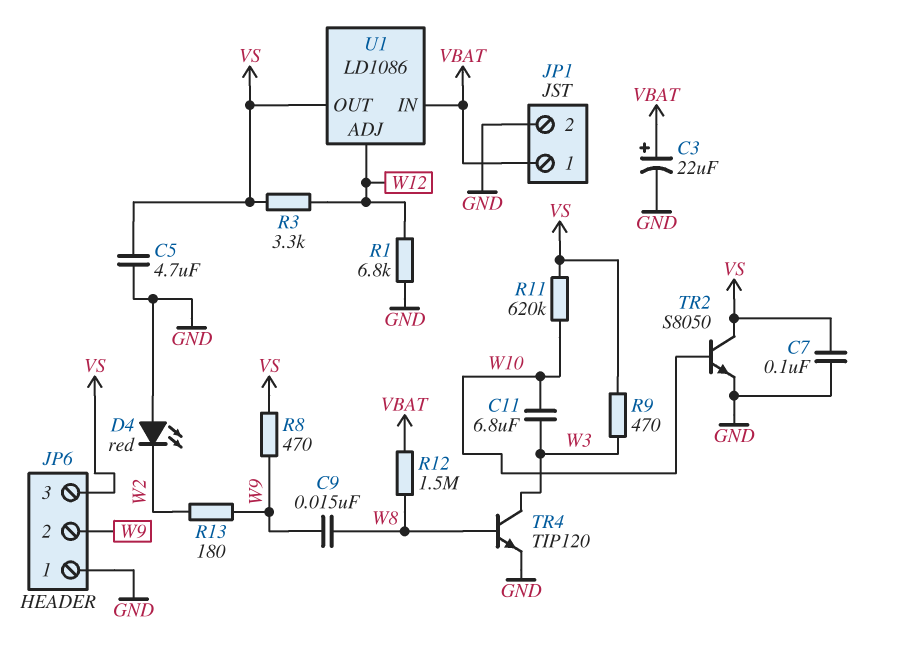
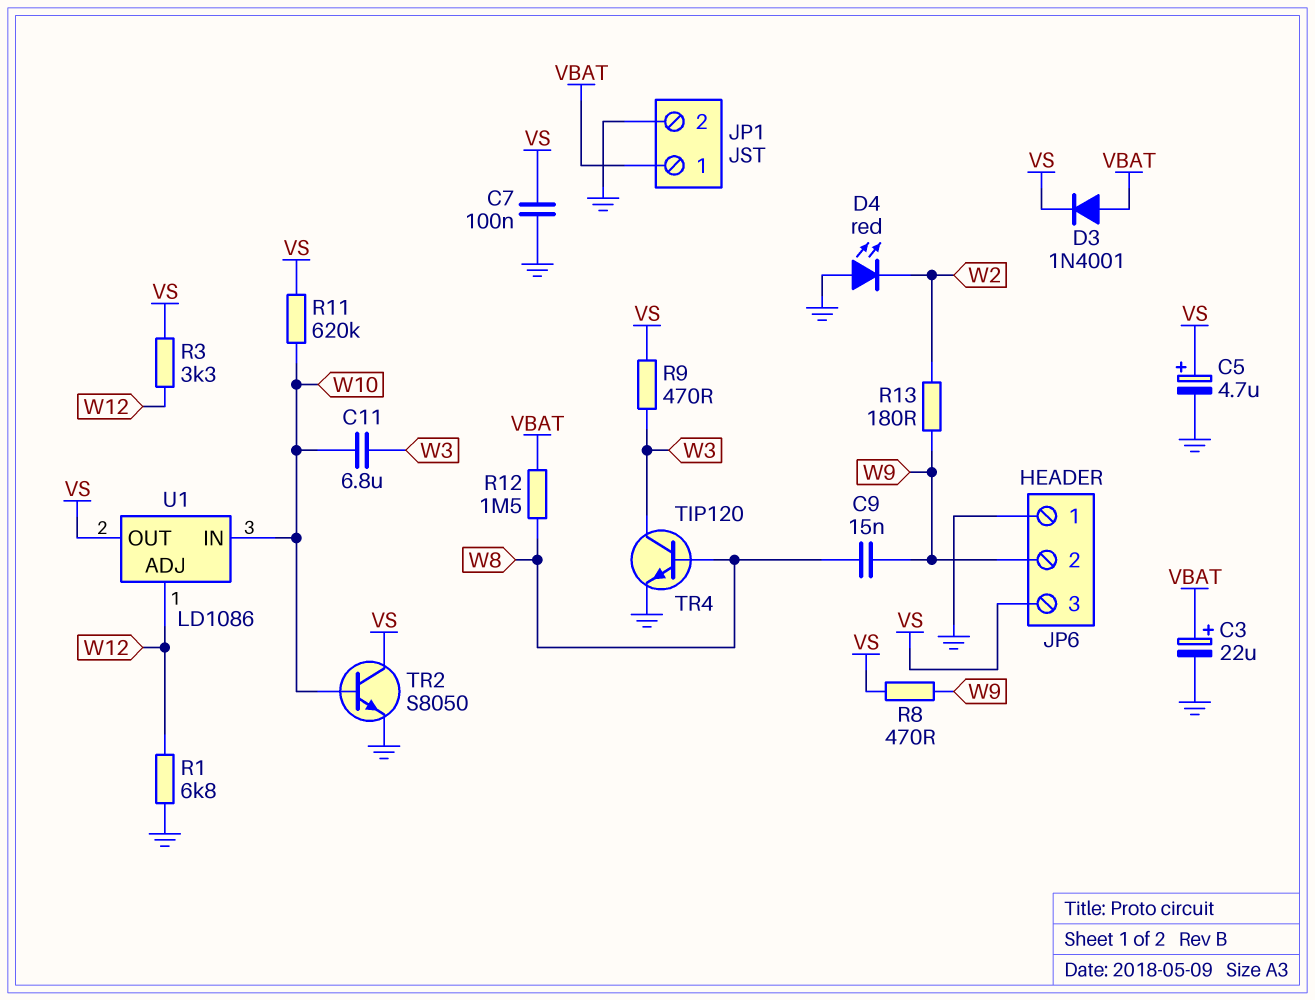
C5: 4.7uF (GND, VS) -> 4.7uF (plus VS, minus GND)
D3: none -> diode 1N4001 (A VBAT, K VS)
U1 pin IN: VBAT -> W10

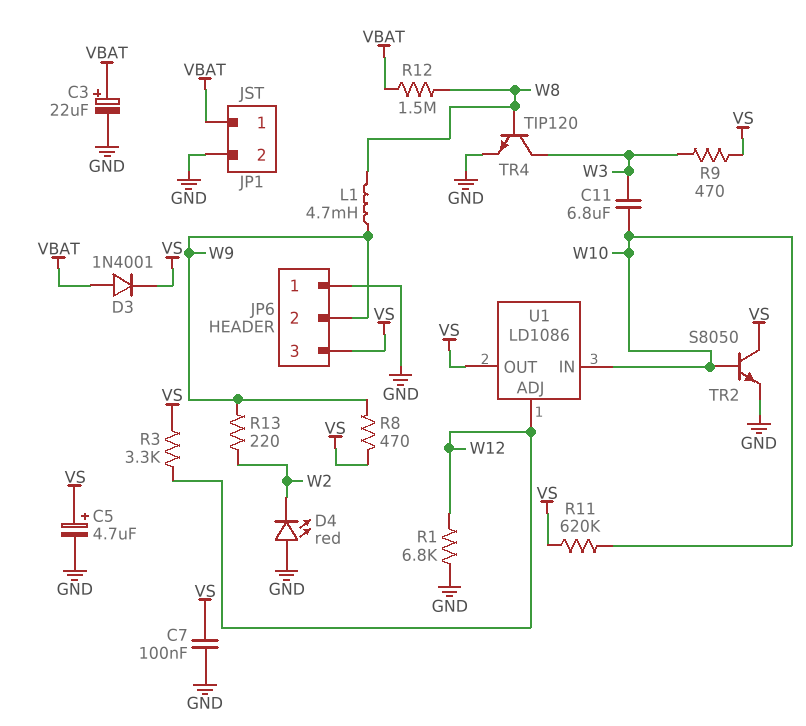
C9: 15nF (W8, W9) -> none
L1: none -> 4.7mH (W8, W9)
R13: 180 (W2, W9) -> 220 (W2, W9)

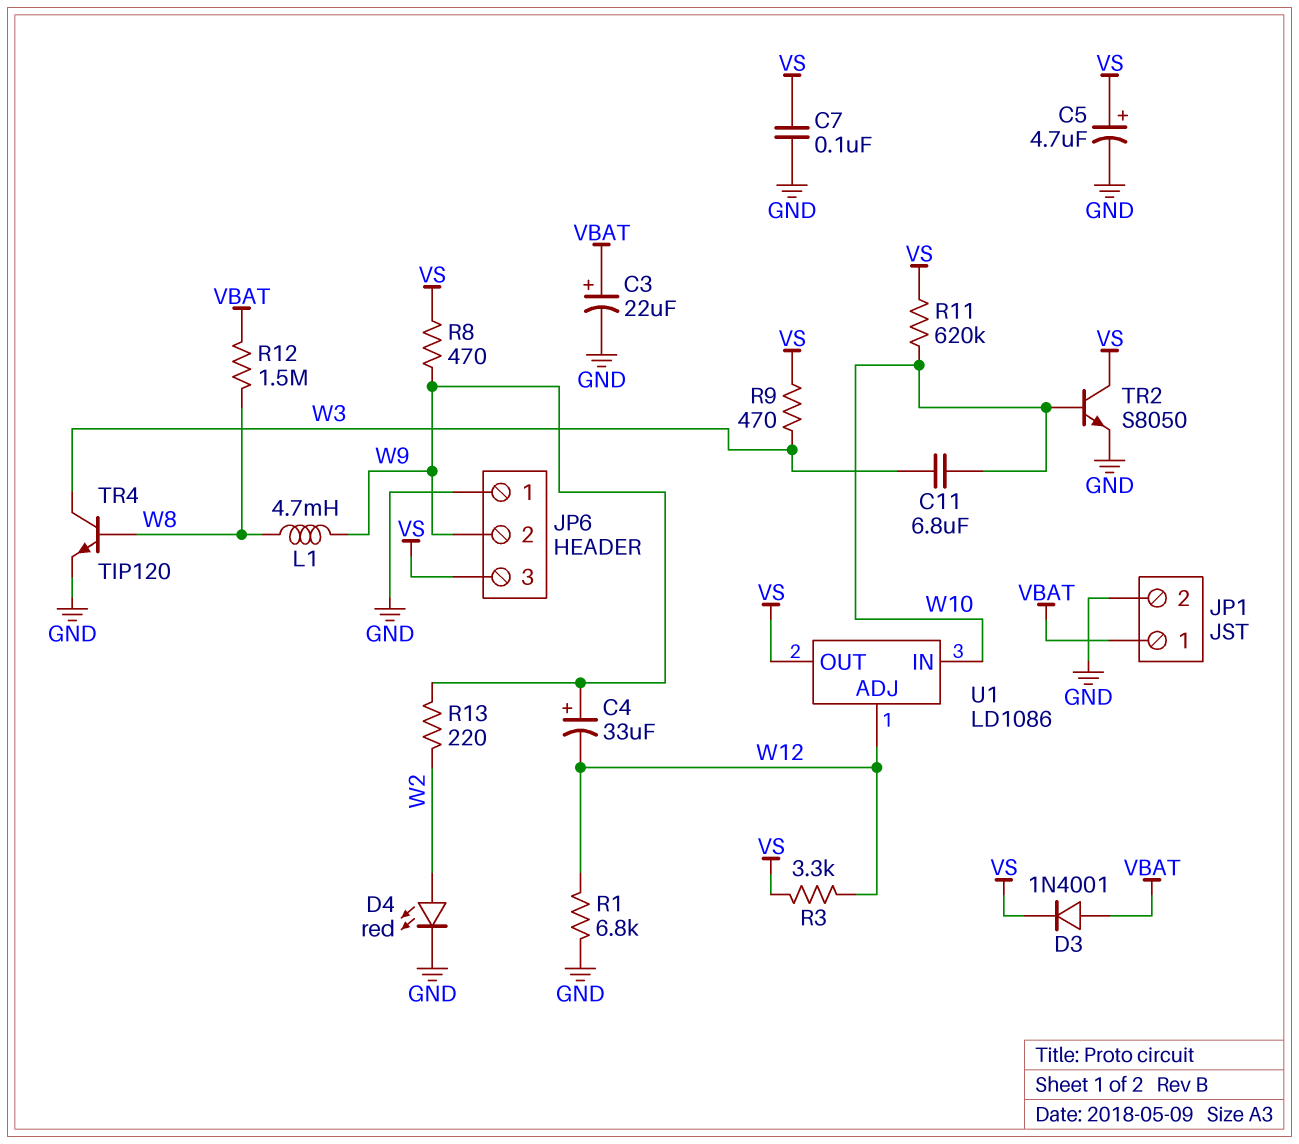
C4: none -> 33uF (plus W9, minus W12)
D4: LED red (A GND, K W2) -> LED red (A W2, K GND)

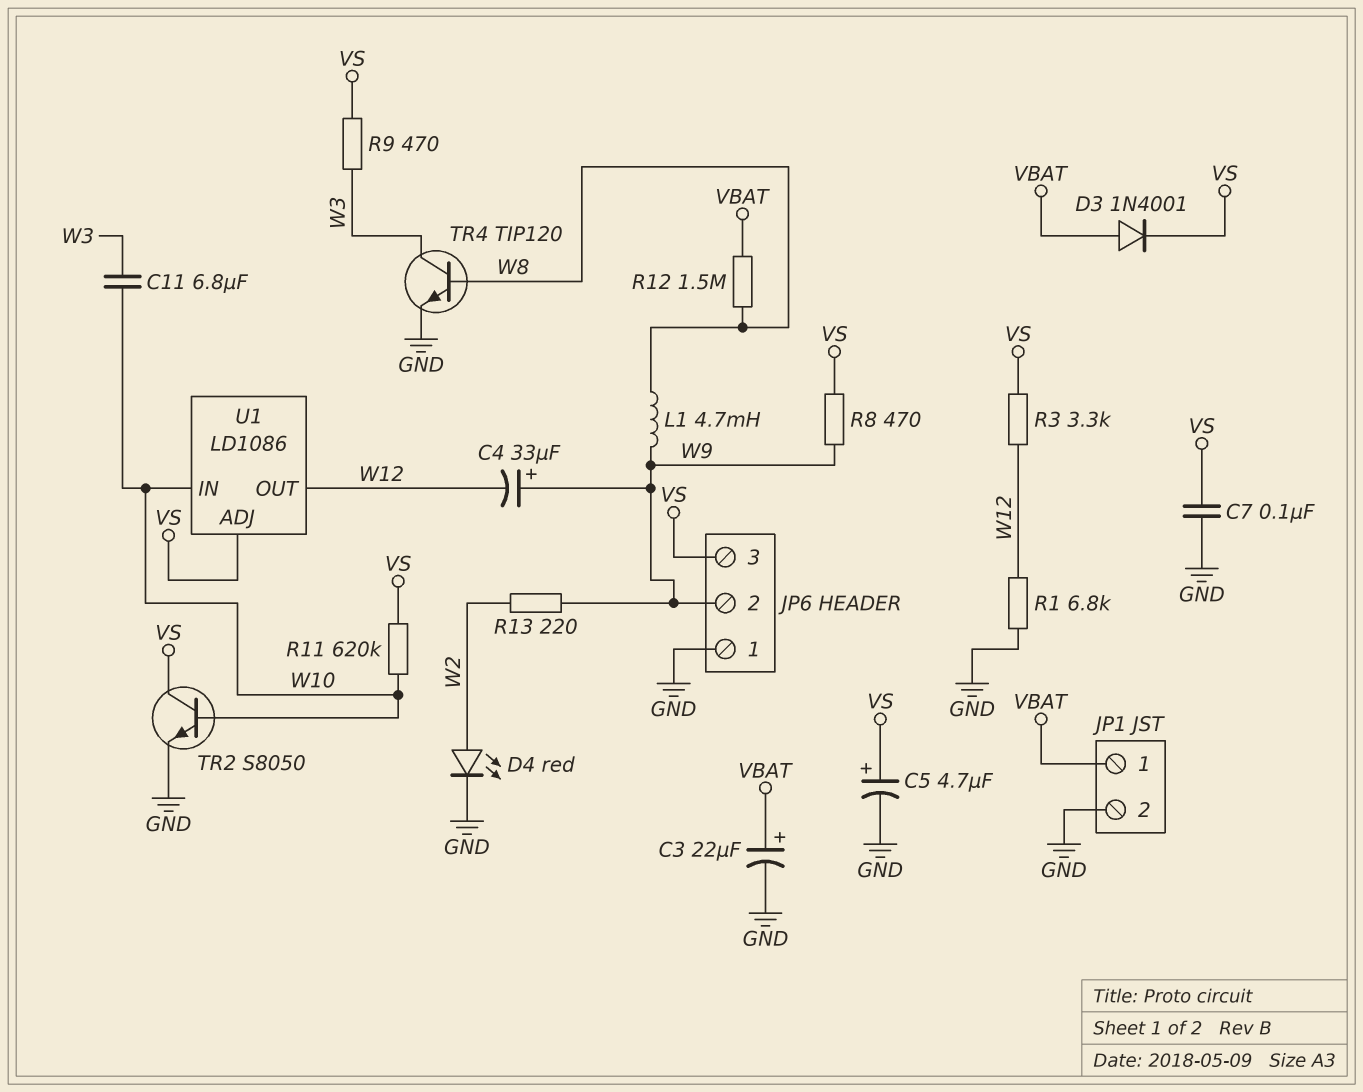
U1 pin ADJ: W12 -> VS
U1 pin OUT: VS -> W12

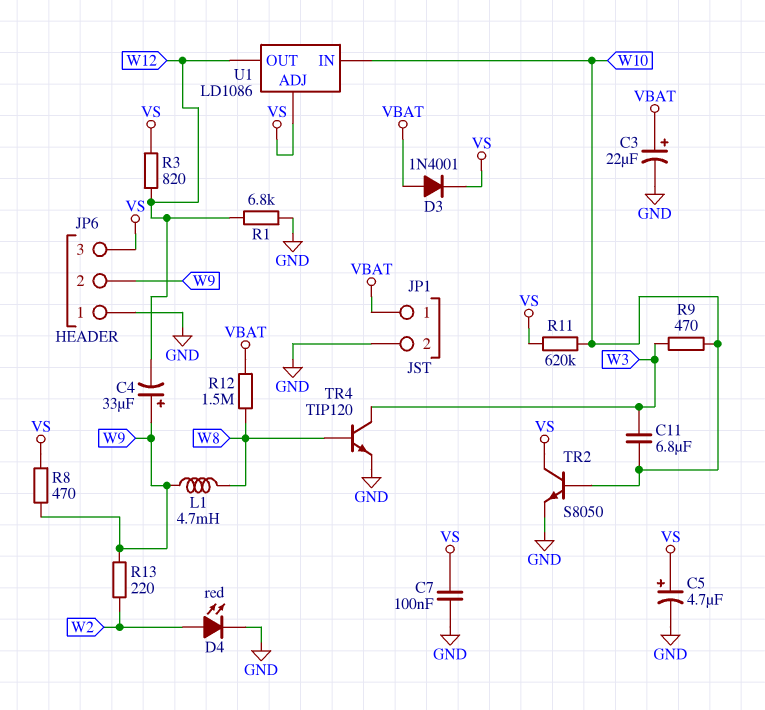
R3: 3.3k (VS, W12) -> 820 (VS, W12)
R9: 470 (VS, W3) -> 470 (W3, W10)

